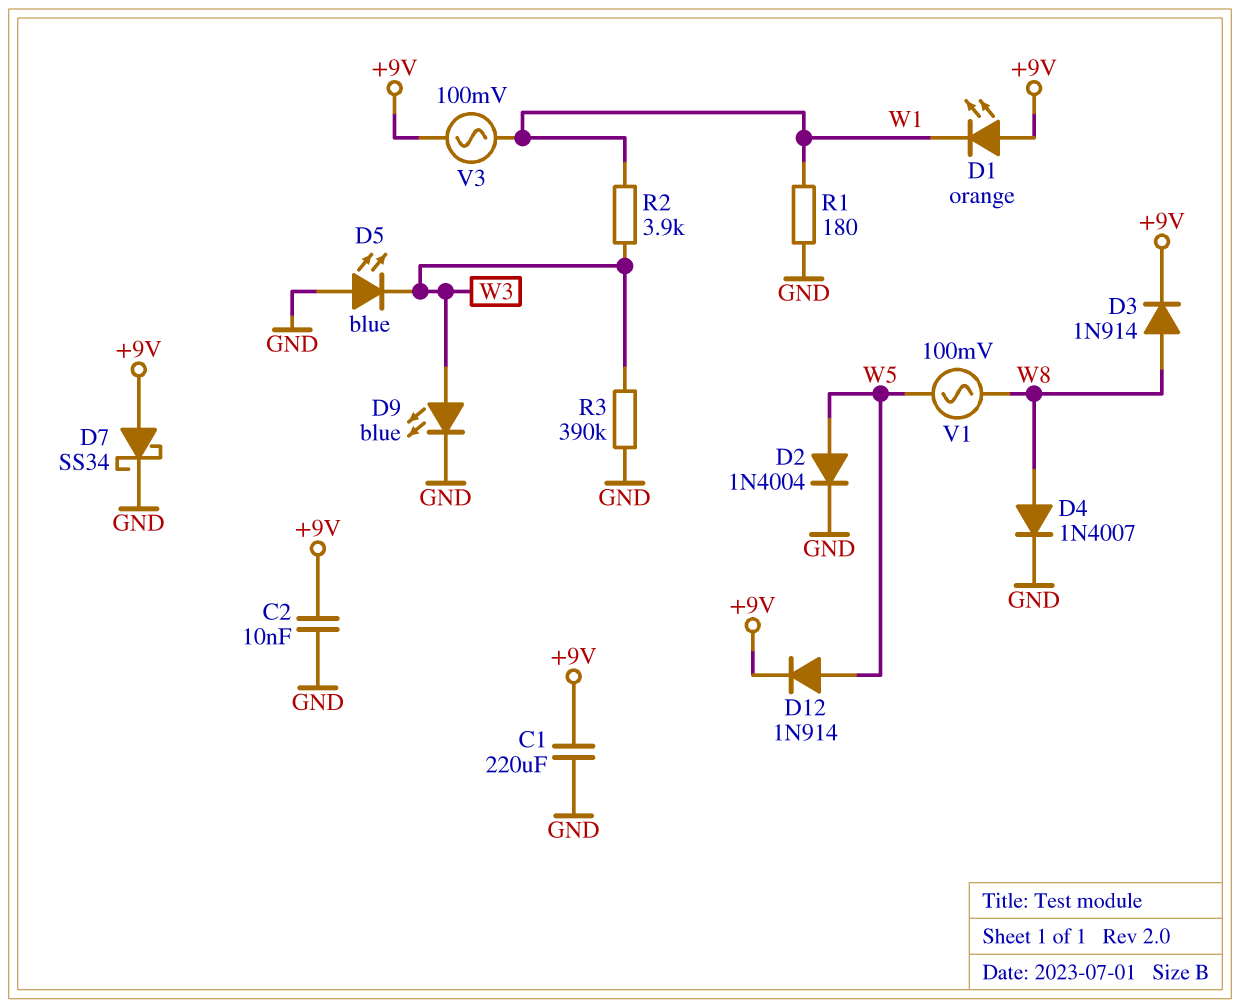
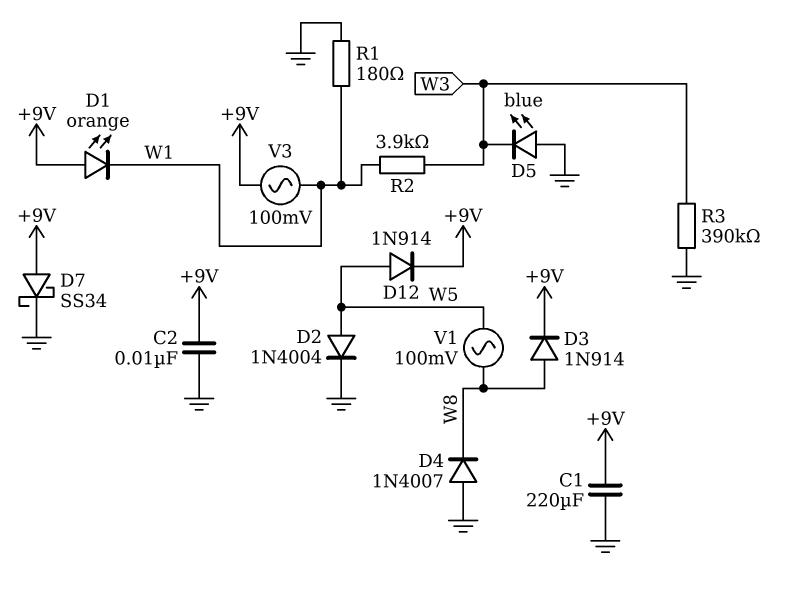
D4: diode 1N4007 (A W8, K GND) -> diode 1N4007 (A GND, K W8)
D9: LED blue (A W3, K GND) -> none

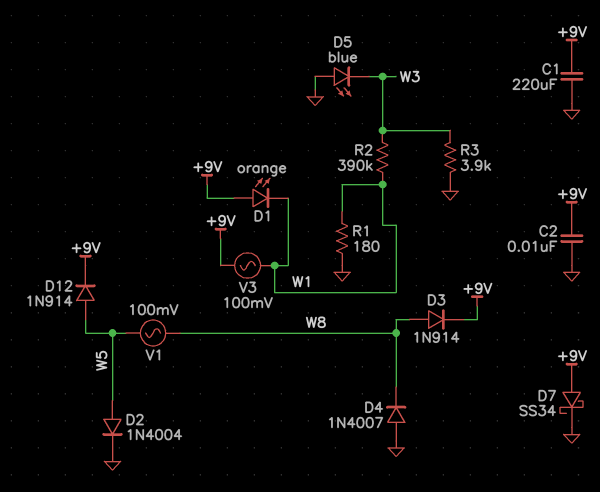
R2: 3.9k (W1, W3) -> 390k (W1, W3)
R3: 390k (GND, W3) -> 3.9k (GND, W3)

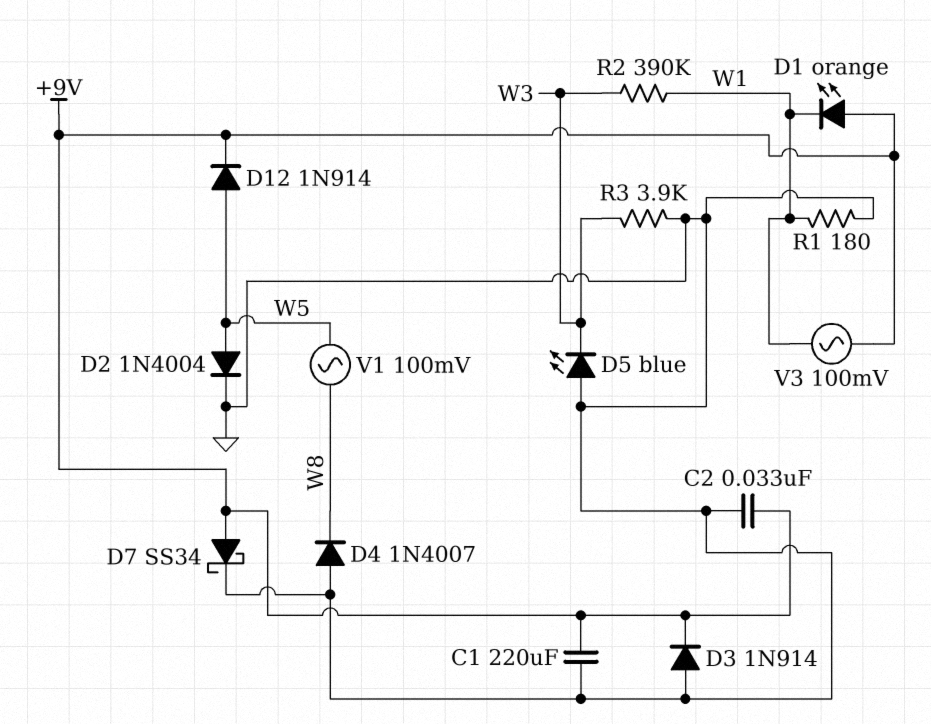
C2: 10nF (+9V, GND) -> 33nF (+9V, GND)
D3: diode 1N914 (A W8, K +9V) -> diode 1N914 (A GND, K +9V)

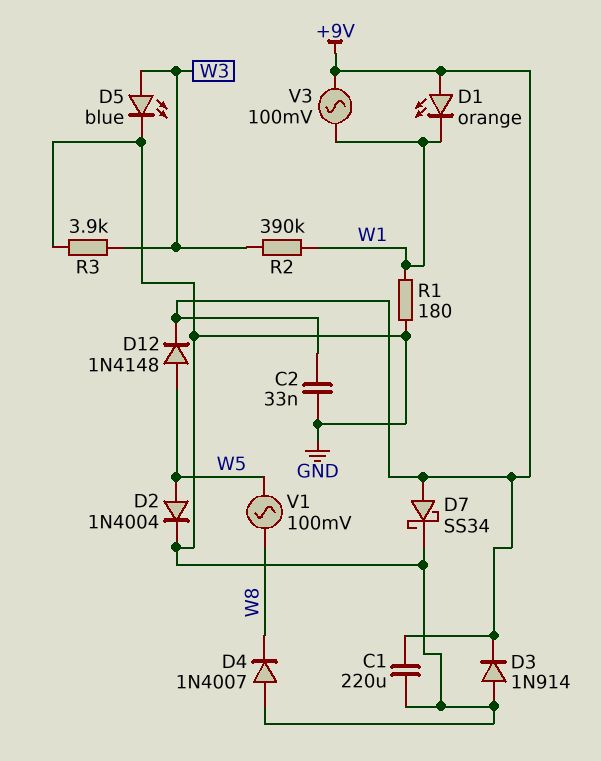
D5: LED blue (A GND, K W3) -> LED blue (A W3, K GND)
D12: diode 1N914 (A W5, K +9V) -> diode 1N4148 (A W5, K +9V)

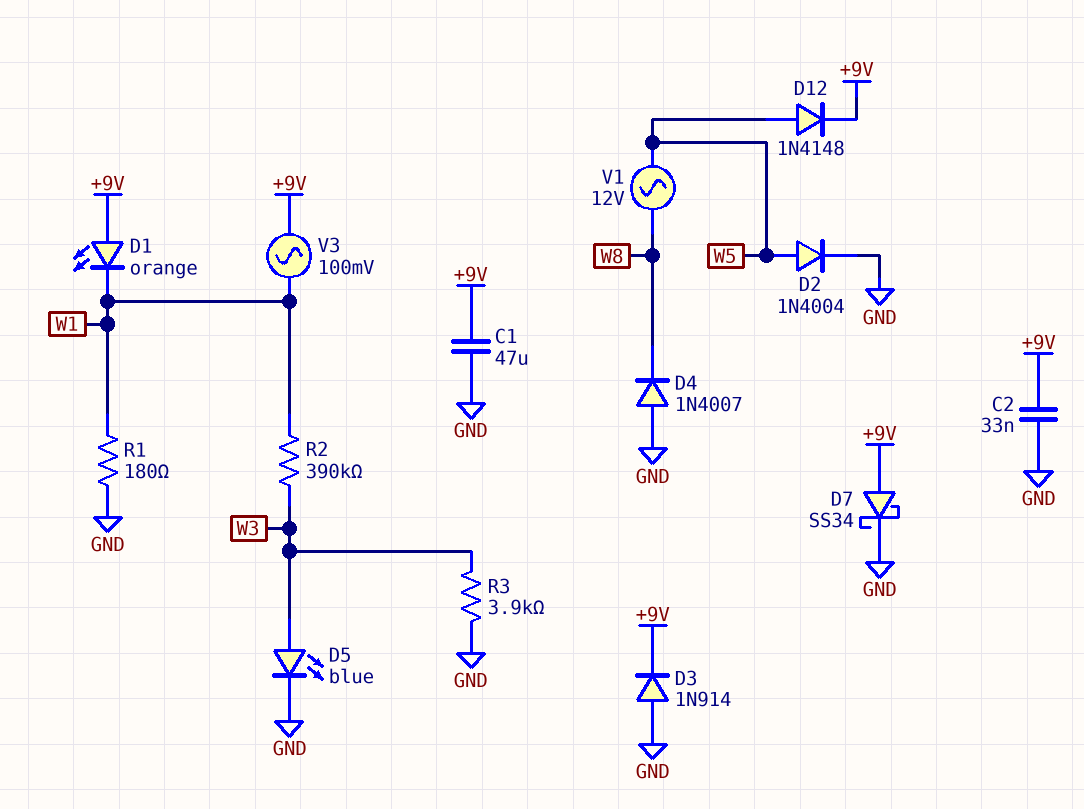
C1: 220uF (+9V, GND) -> 47uF (+9V, GND)
V1: AC 100mV (W5, W8) -> AC 12V (W5, W8)

